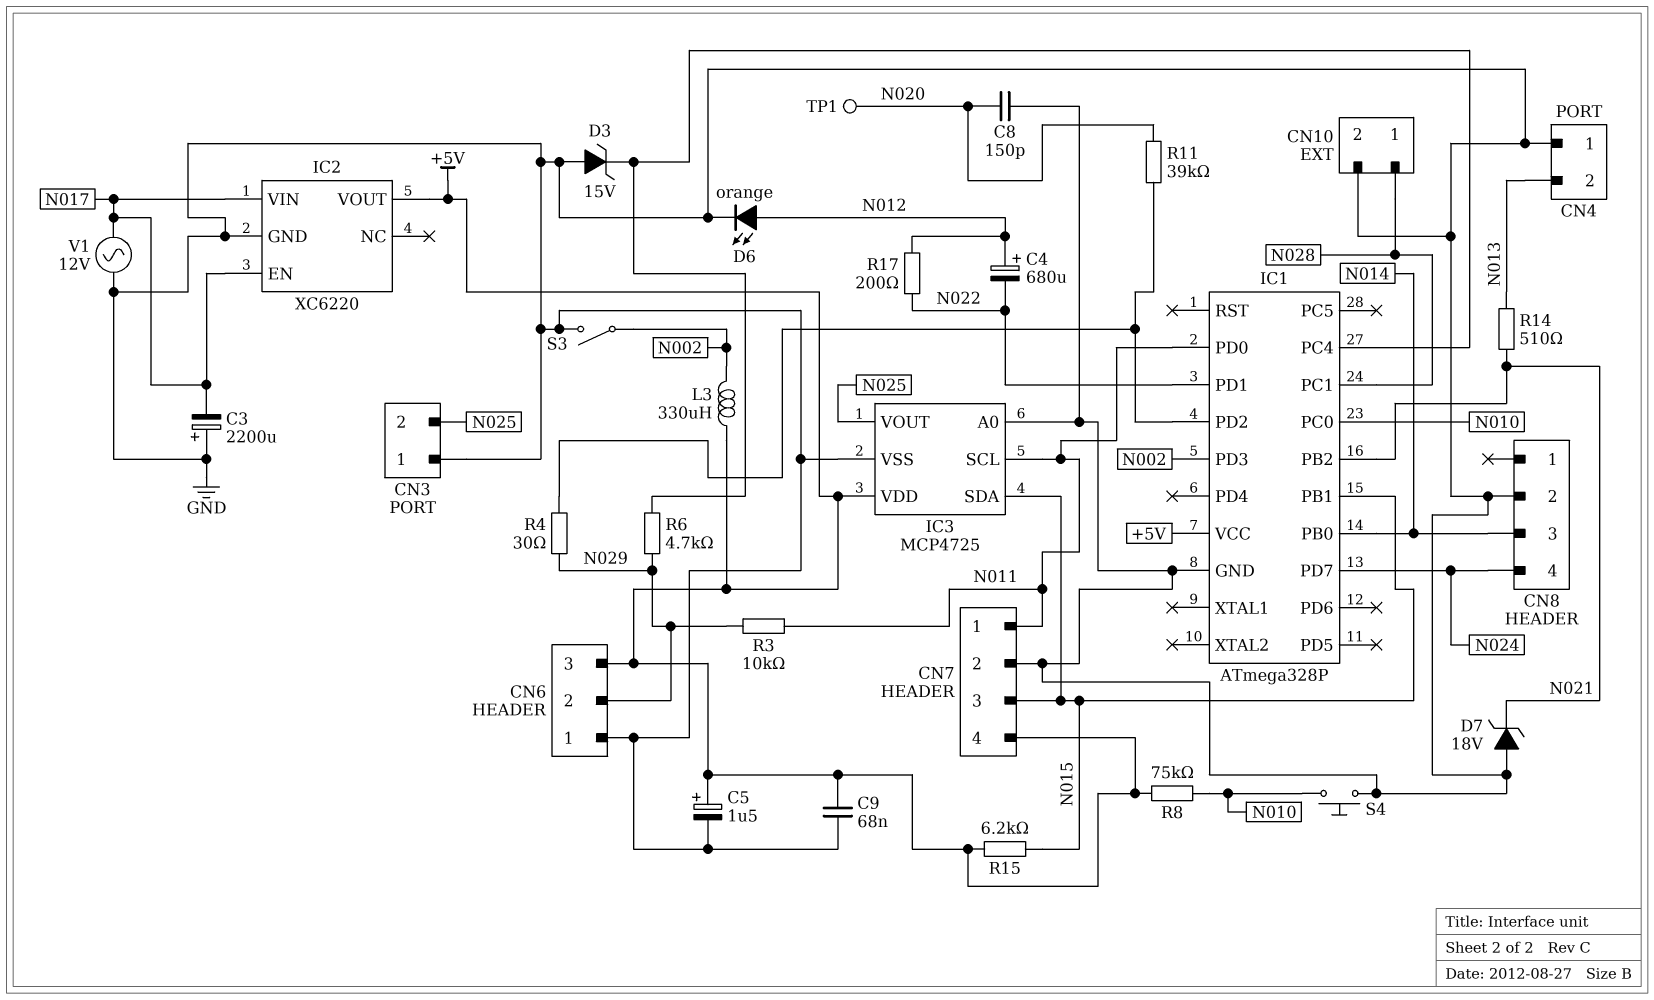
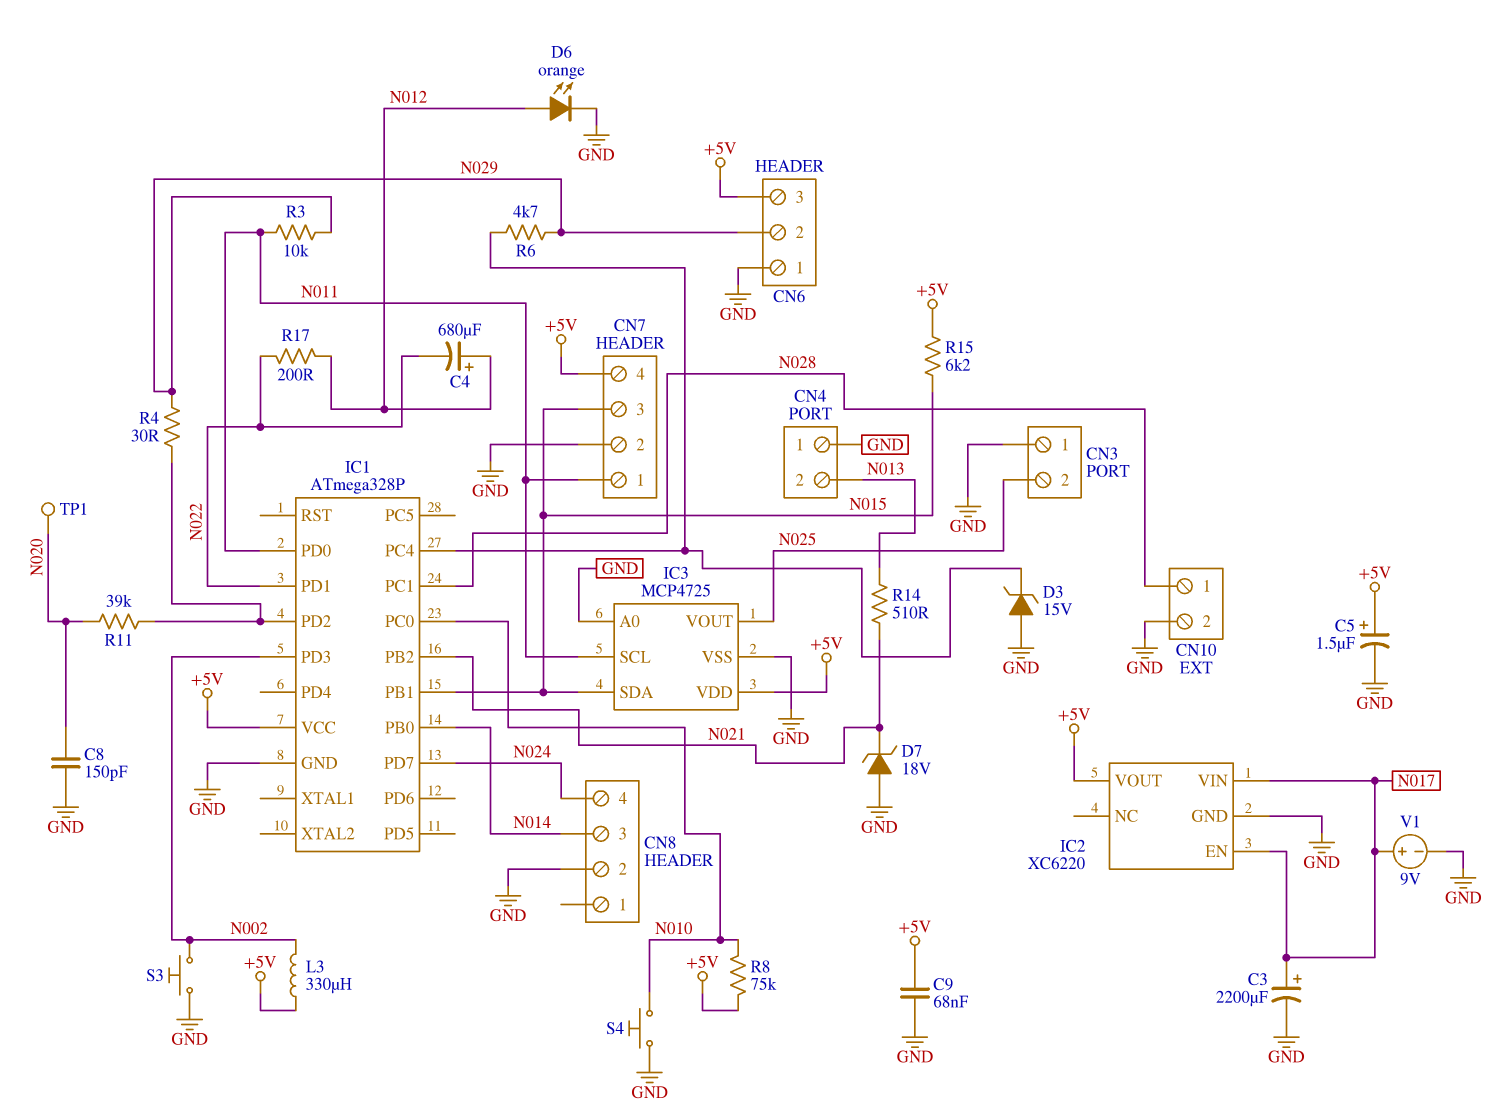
C3: 2200uF (plus GND, minus N017) -> 2200uF (plus N017, minus GND)
S3: switch (GND, N002) -> button (GND, N002)
V1: AC 12V (GND, N017) -> 9V (plus N017, minus GND)

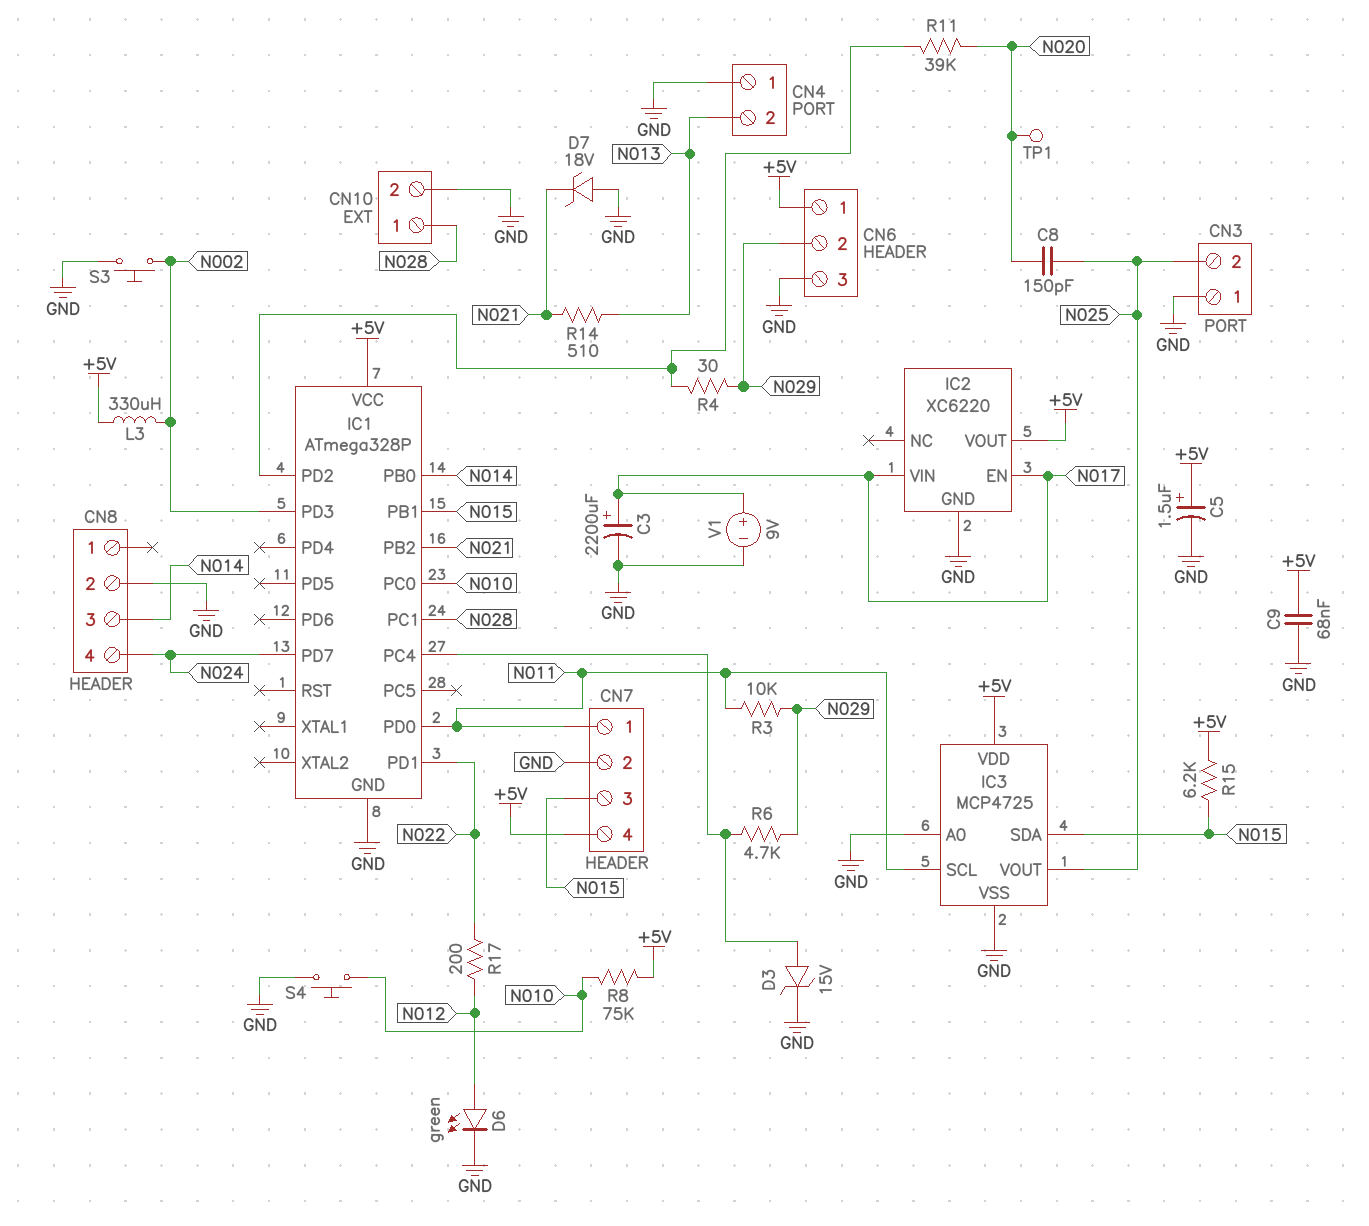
C4: 680uF (plus N012, minus N022) -> none
C8: 150pF (GND, N020) -> 150pF (N020, N025)
CN6 pin 1: GND -> +5V
CN6 pin 3: +5V -> GND
D3: zener 15V (A GND, K IC1/PC4) -> zener 15V (A IC1/PC4, K GND)
D6: LED orange (A N012, K GND) -> LED green (A N012, K GND)

